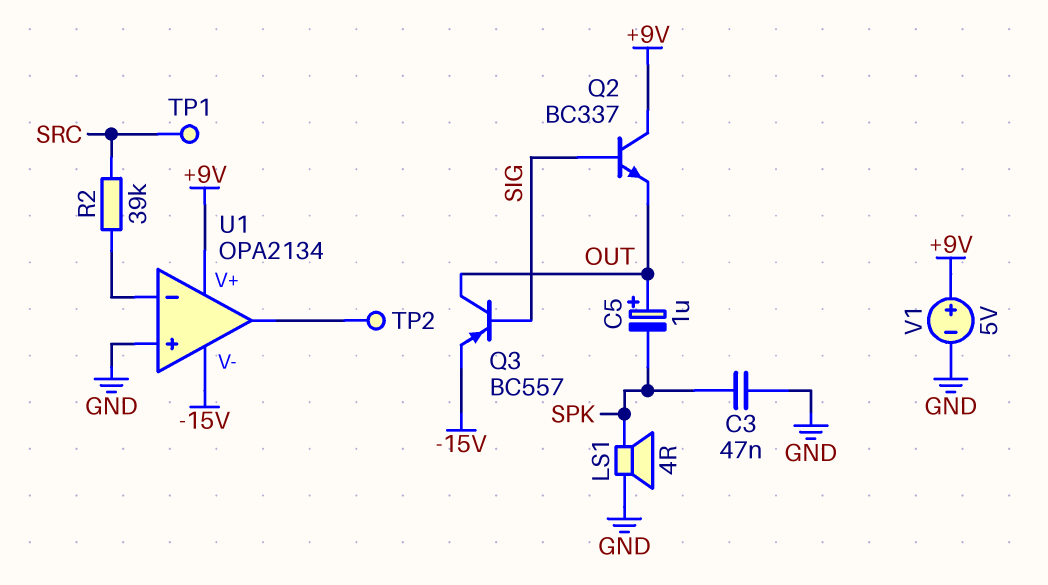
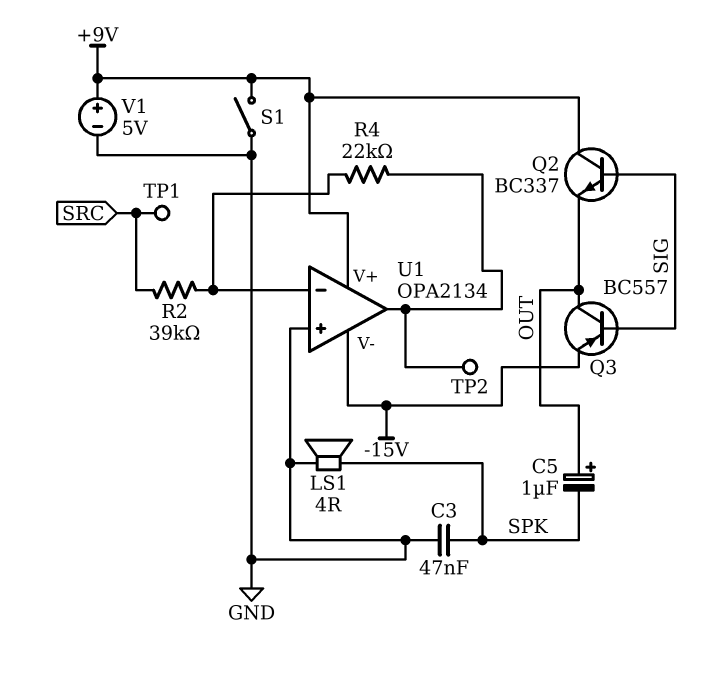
R4: none -> 22k (U1/in-, U1/out)
S1: none -> switch (+9V, GND)

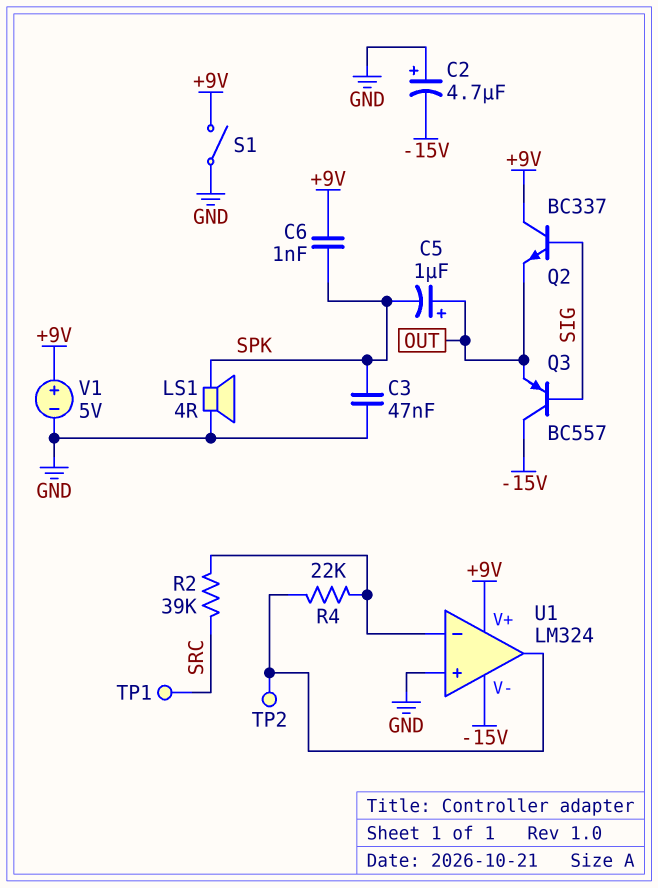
C2: none -> 4.7uF (plus GND, minus -15V)
C6: none -> 1nF (+9V, SPK)
Q3: PNP BC557 (B SIG, C OUT, E -15V) -> PNP BC557 (B SIG, C -15V, E OUT)
U1: OPA2134 -> LM324

